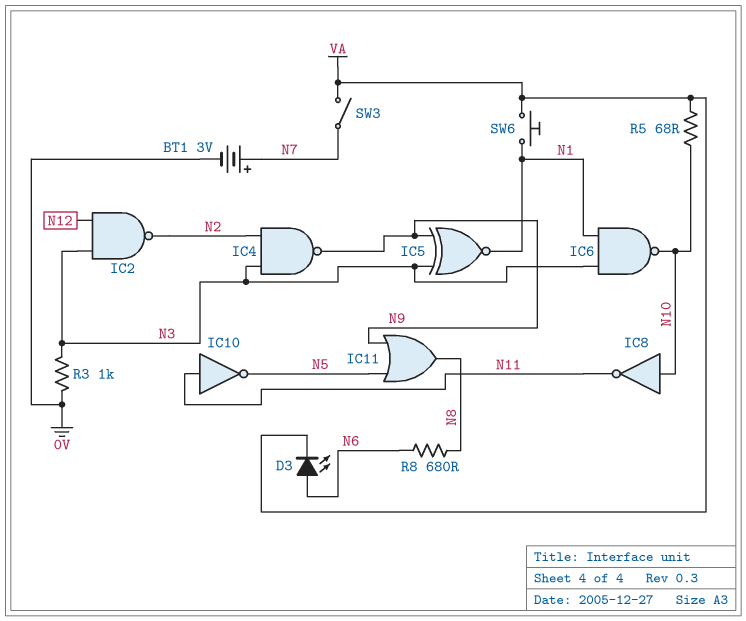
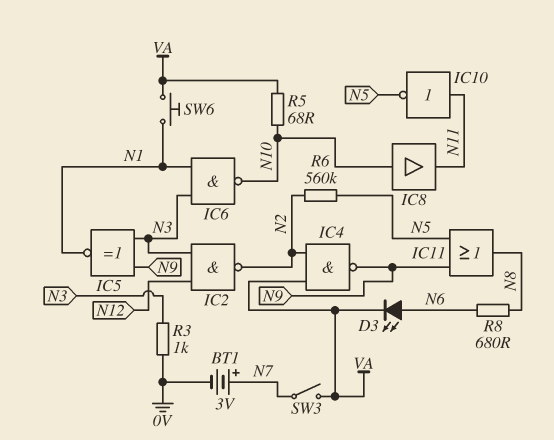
IC4: NAND (in N2, in N3, out N9) -> NAND (in N2, in VA, out N9)
IC8: NOT (in N10, out N11) -> buffer (in N10, out N11)
R6: none -> 560k (N2, N5)

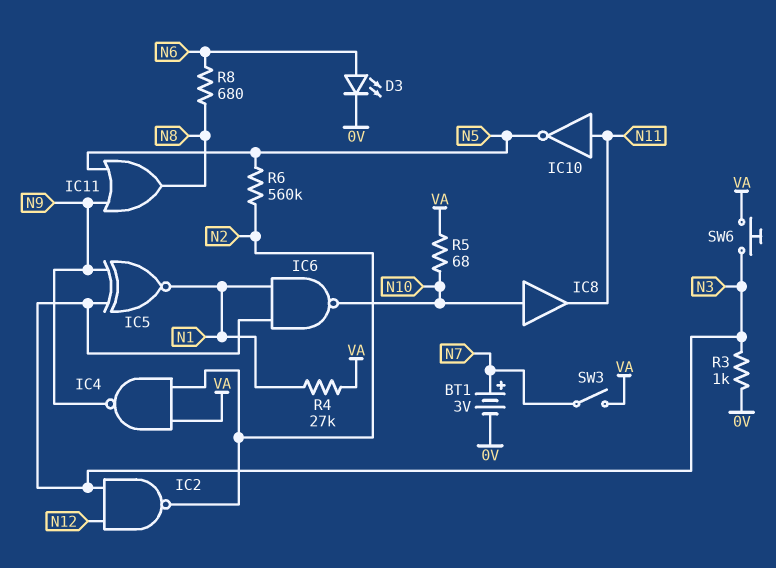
D3: LED (A N6, K VA) -> LED (A N6, K 0V)
R4: none -> 27k (N1, VA)
SW6: button (N1, VA) -> button (N3, VA)

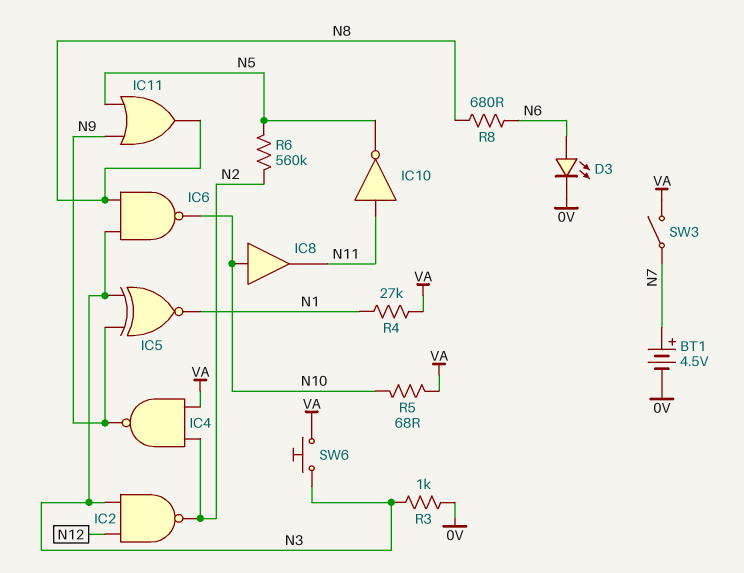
BT1: 3V (plus N7, minus 0V) -> 4.5V (plus N7, minus 0V)
IC6: NAND (in N1, in N3, out N10) -> NAND (in N3, in N8, out N10)

